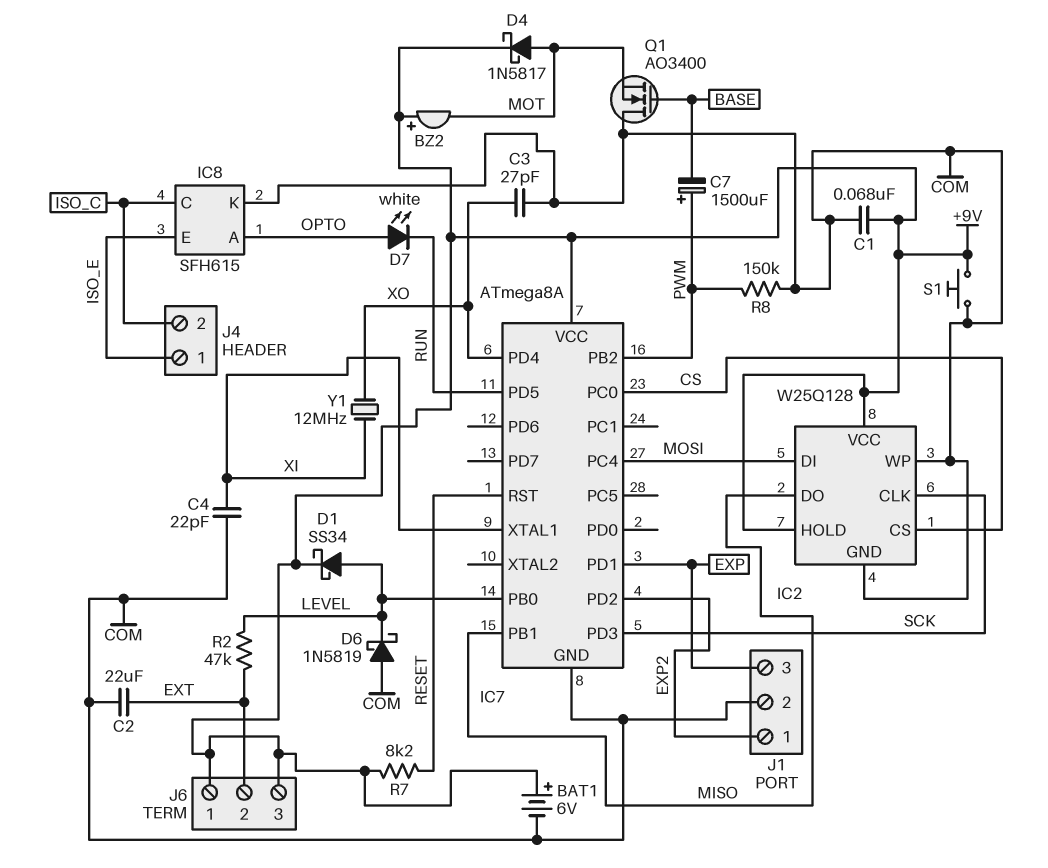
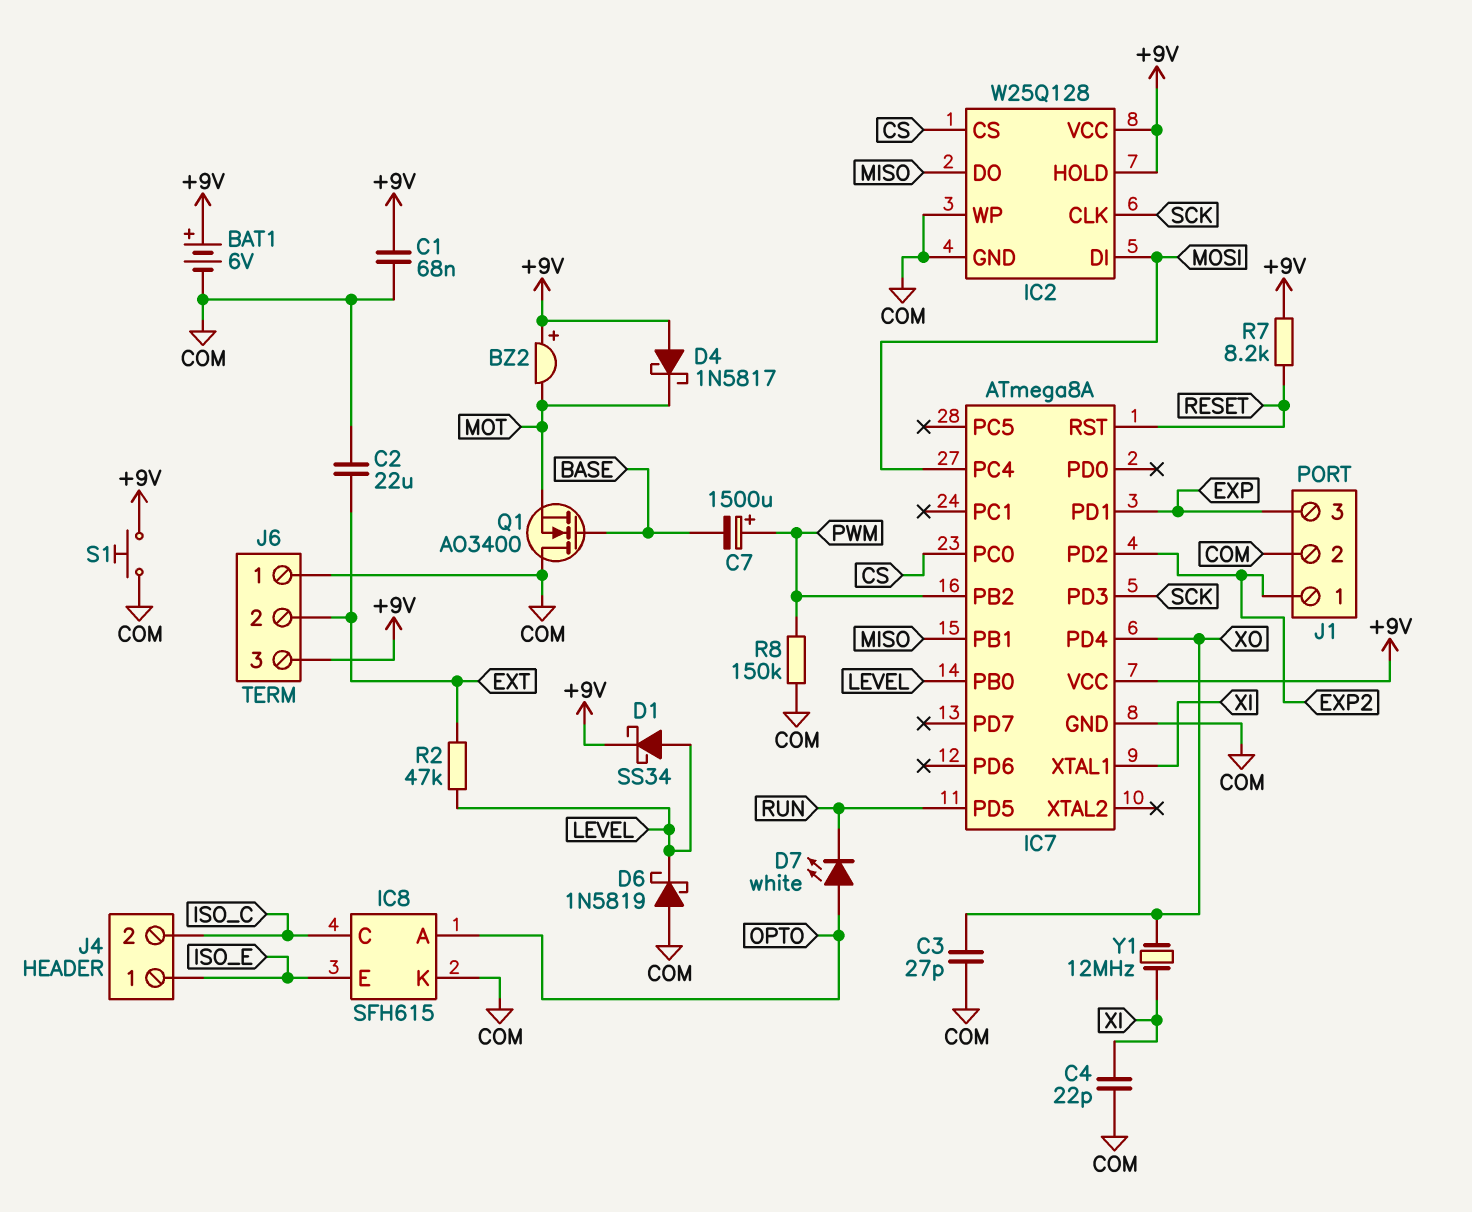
D4: schottky 1N5817 (A MOT, K +9V) -> schottky 1N5817 (A +9V, K MOT)
J6 pin 1: +9V -> COM

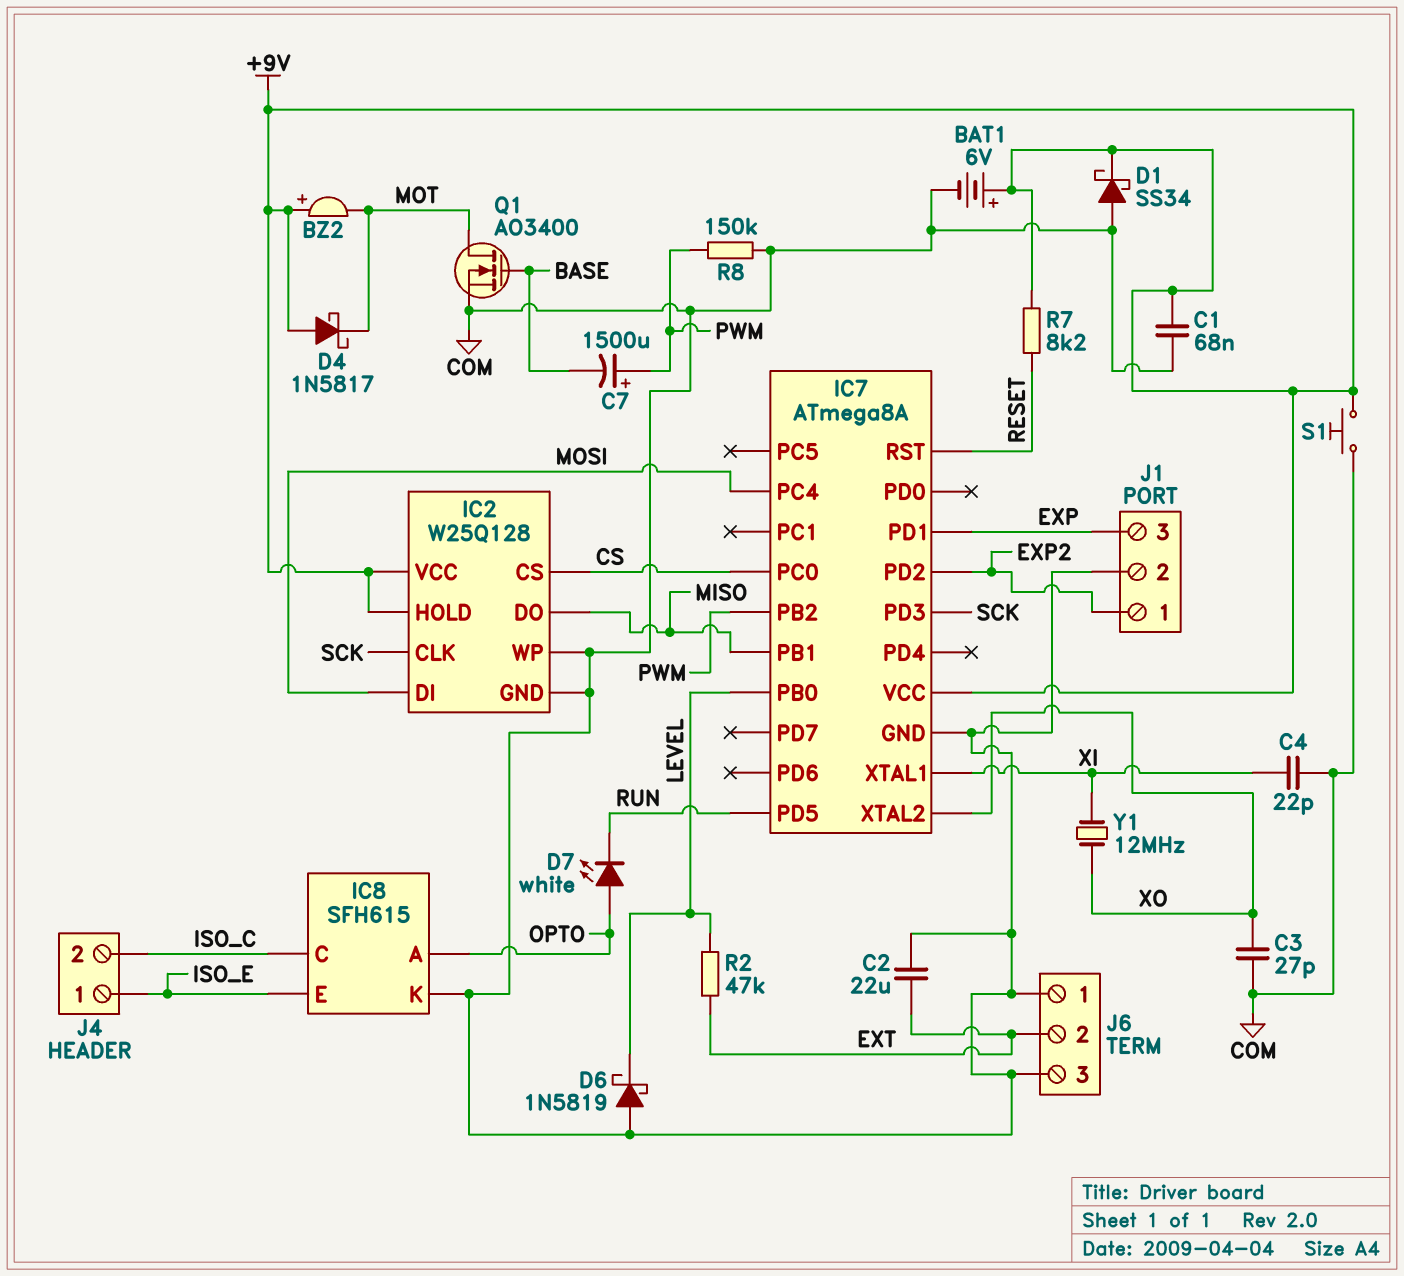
D1: schottky SS34 (A LEVEL, K +9V) -> schottky SS34 (A COM, K +9V)
IC7 pin PD4: XO -> none
IC7 pin XTAL2: none -> XO
J6 pin 3: +9V -> COM
Q1: NMOS AO3400 (G BASE, D COM, S MOT) -> NMOS AO3400 (G BASE, D MOT, S COM)

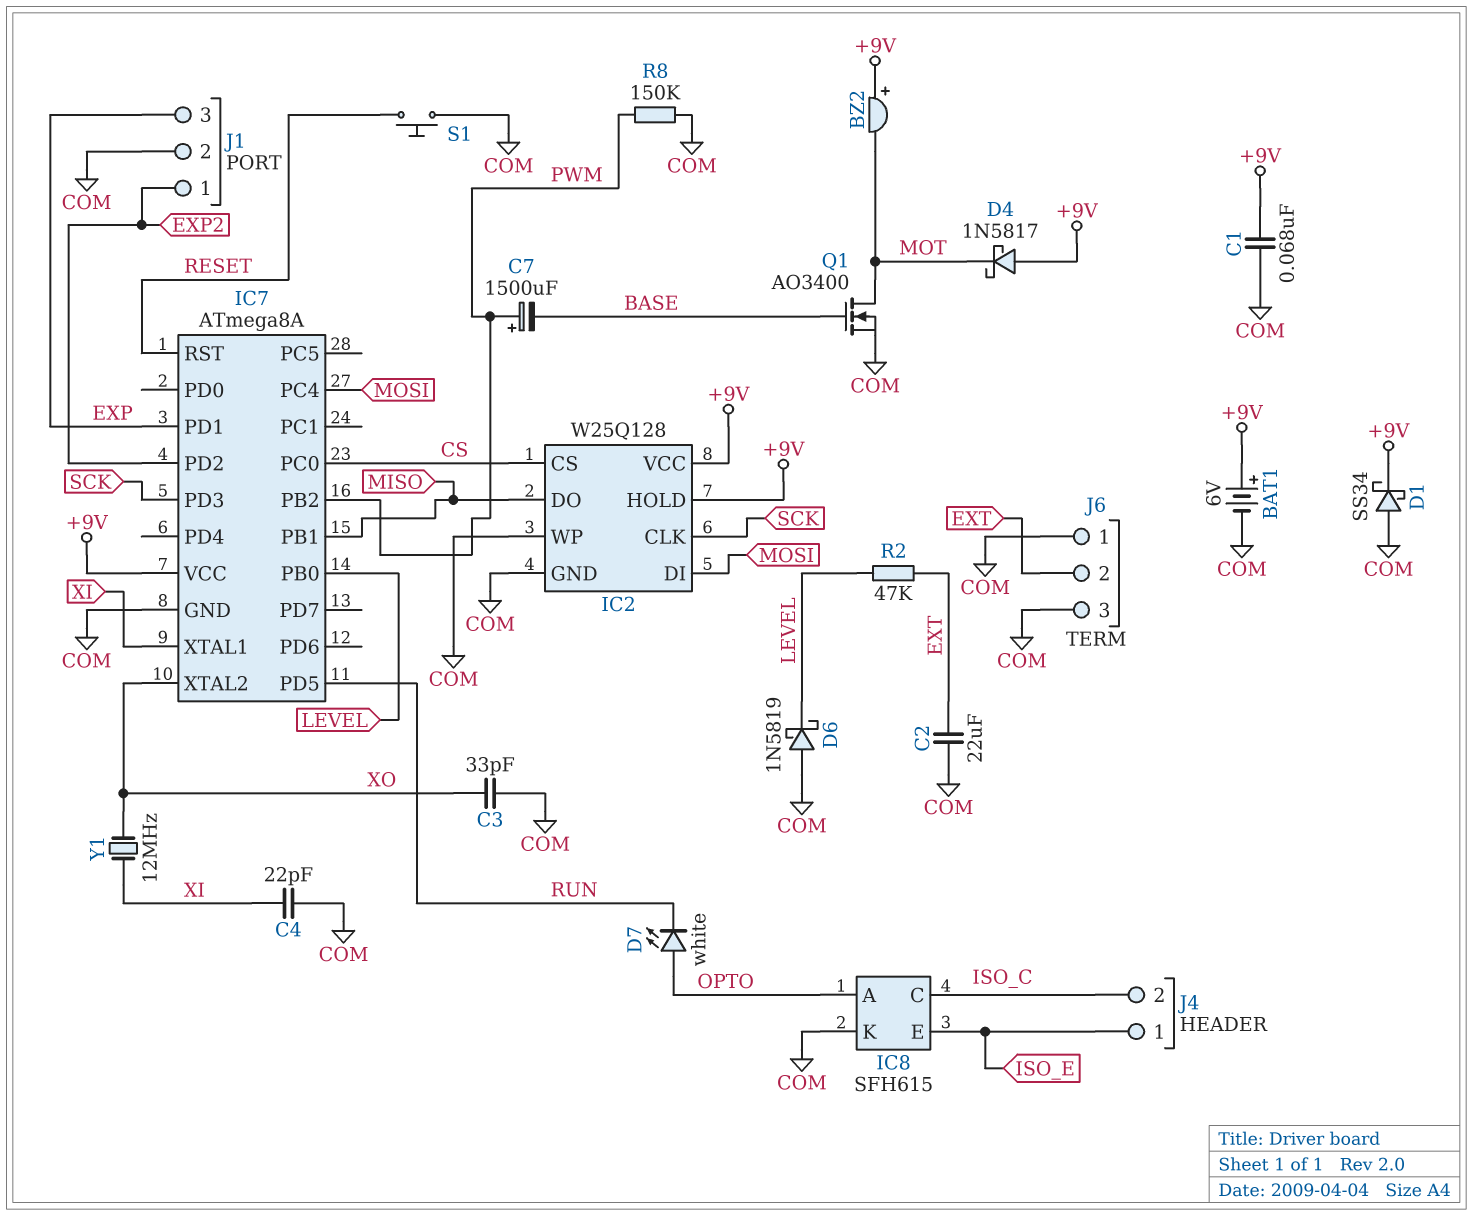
C3: 27pF (COM, XO) -> 33pF (COM, XO)
R7: 8.2k (+9V, RESET) -> none
S1: button (+9V, COM) -> button (COM, RESET)

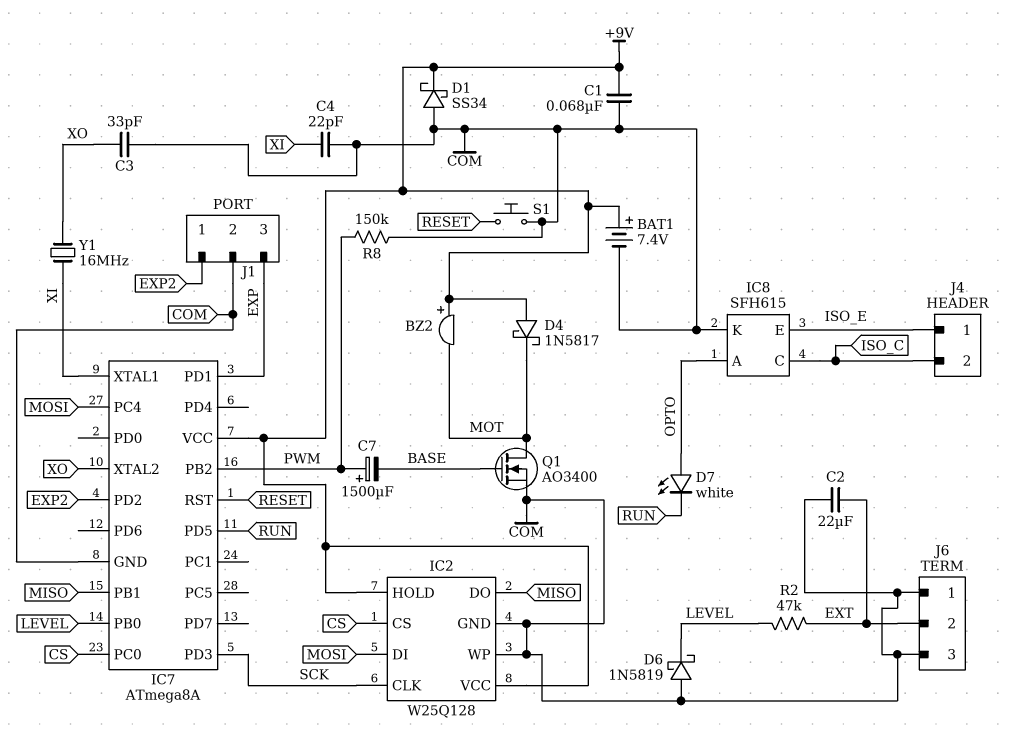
BAT1: 6V (plus +9V, minus COM) -> 7.4V (plus +9V, minus COM)
Y1: 12MHz (XI, XO) -> 16MHz (XI, XO)

